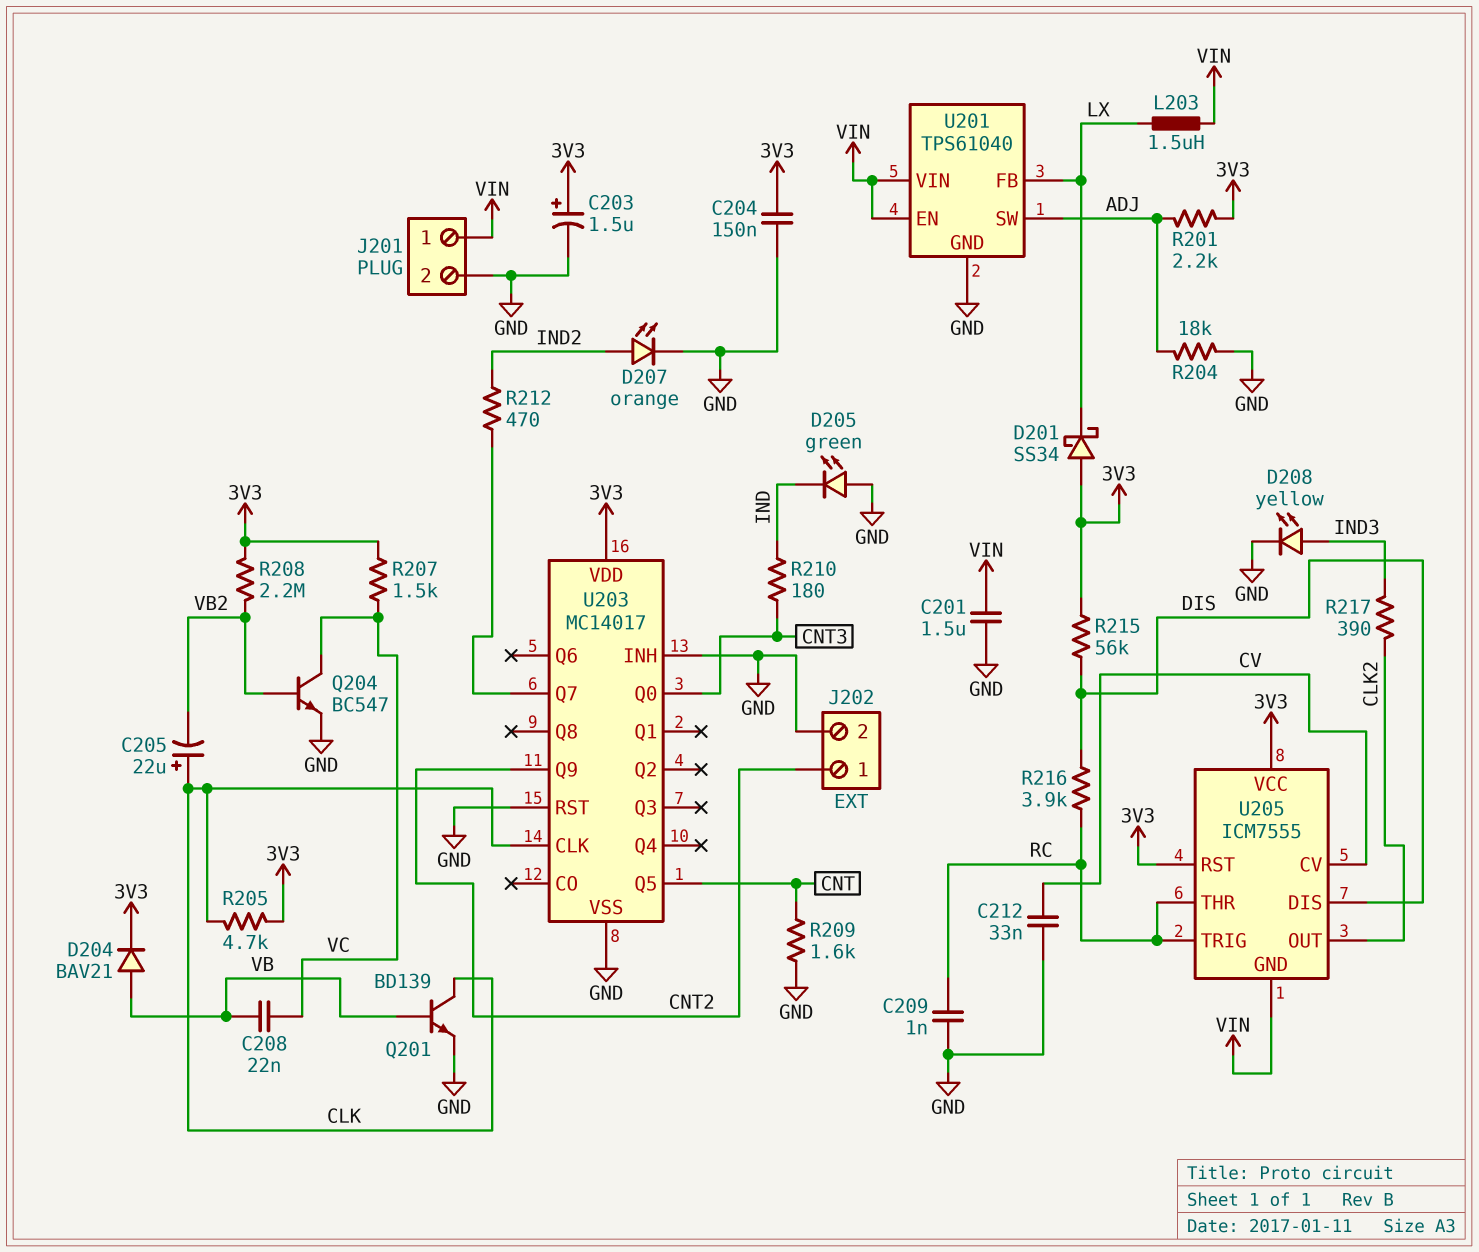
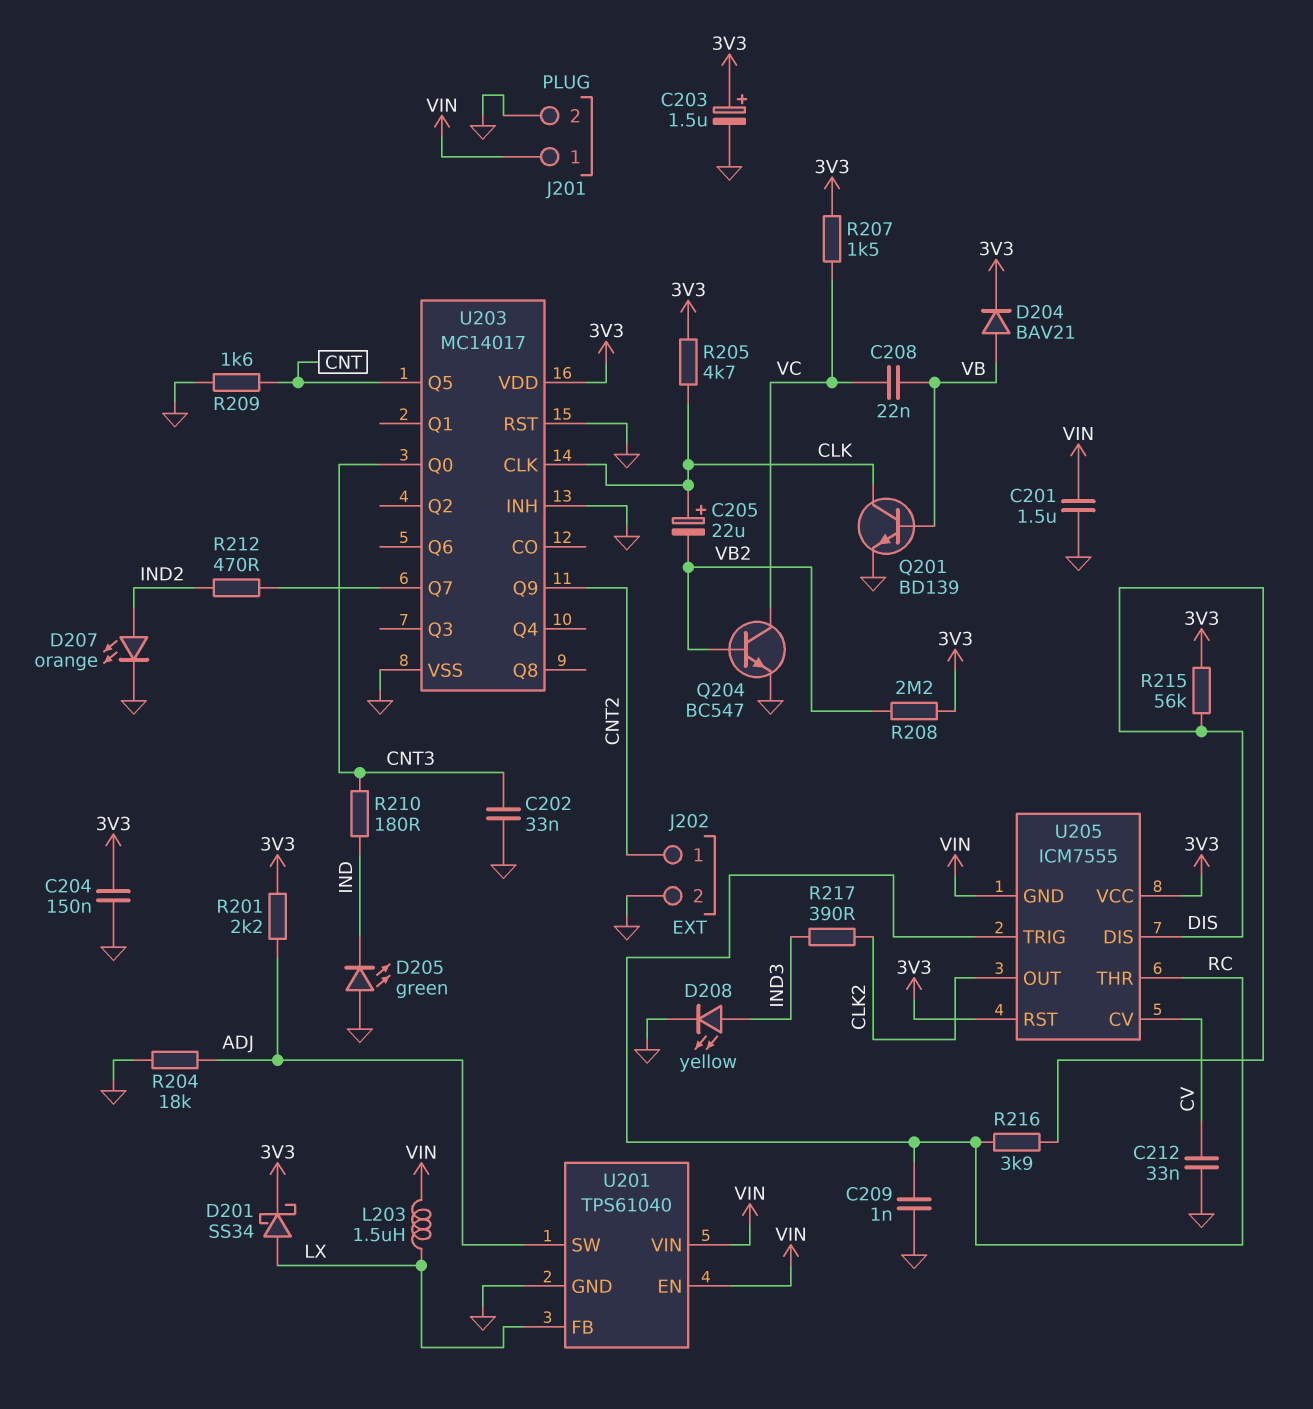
C202: none -> 33nF (CNT3, GND)
D201: schottky SS34 (A 3V3, K LX) -> schottky SS34 (A LX, K 3V3)

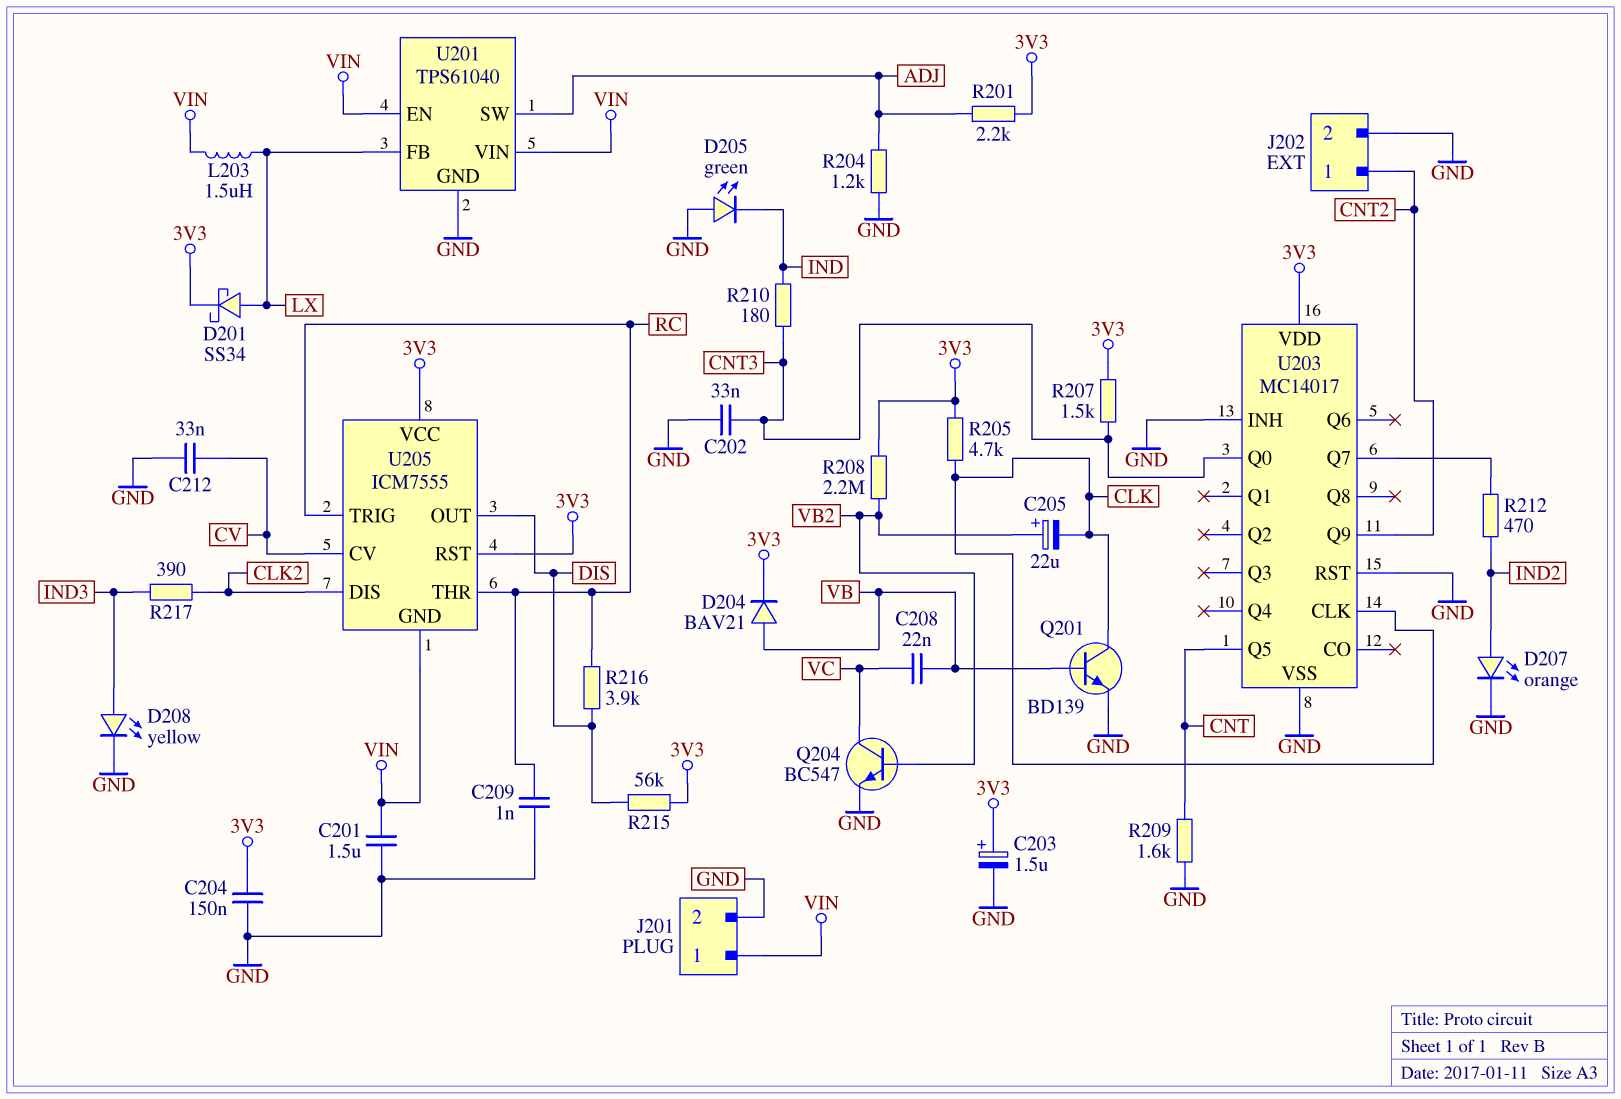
C205: 22uF (plus CLK, minus VB2) -> 22uF (plus VB2, minus CLK)
R204: 18k (ADJ, GND) -> 1.2k (ADJ, GND)
R207: 1.5k (3V3, VC) -> 1.5k (3V3, CNT3)
U205 pin DIS: DIS -> CLK2
U205 pin OUT: CLK2 -> DIS

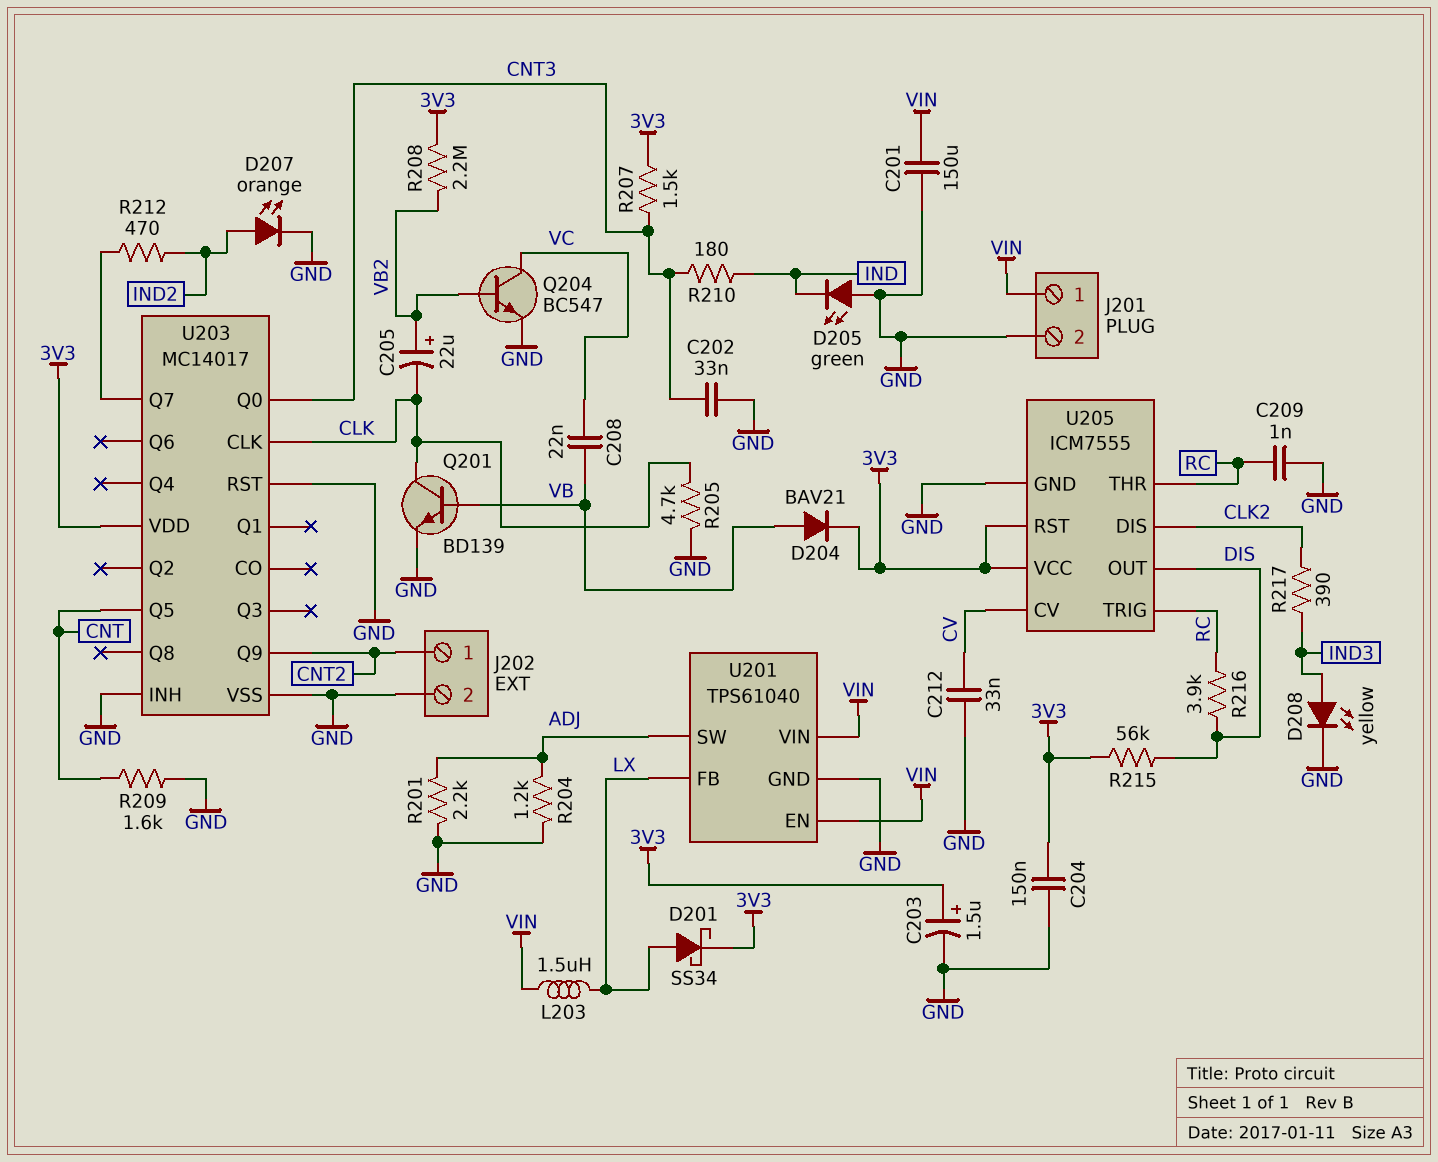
C201: 1.5uF (GND, VIN) -> 150uF (GND, VIN)
R201: 2.2k (3V3, ADJ) -> 2.2k (ADJ, GND)
R205: 4.7k (3V3, CLK) -> 4.7k (CLK, GND)
U205 pin GND: VIN -> GND

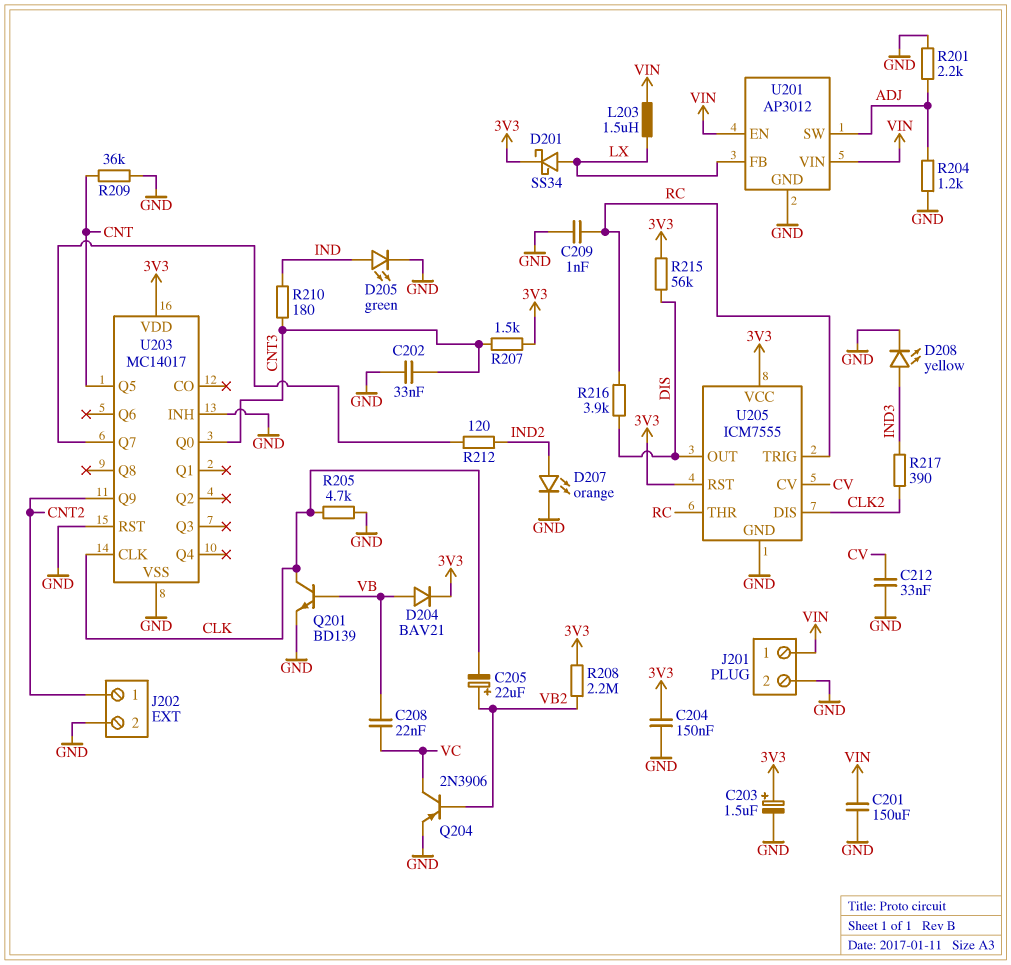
D205: LED green (A GND, K IND) -> LED green (A IND, K GND)
Q204: NPN BC547 (B VB2, C VC, E GND) -> PNP 2N3906 (B VB2, C VC, E GND)
R209: 1.6k (CNT, GND) -> 36k (CNT, GND)
R212: 470 (IND2, U203/Q7) -> 120 (IND2, U203/Q7)
U201: TPS61040 -> AP3012

